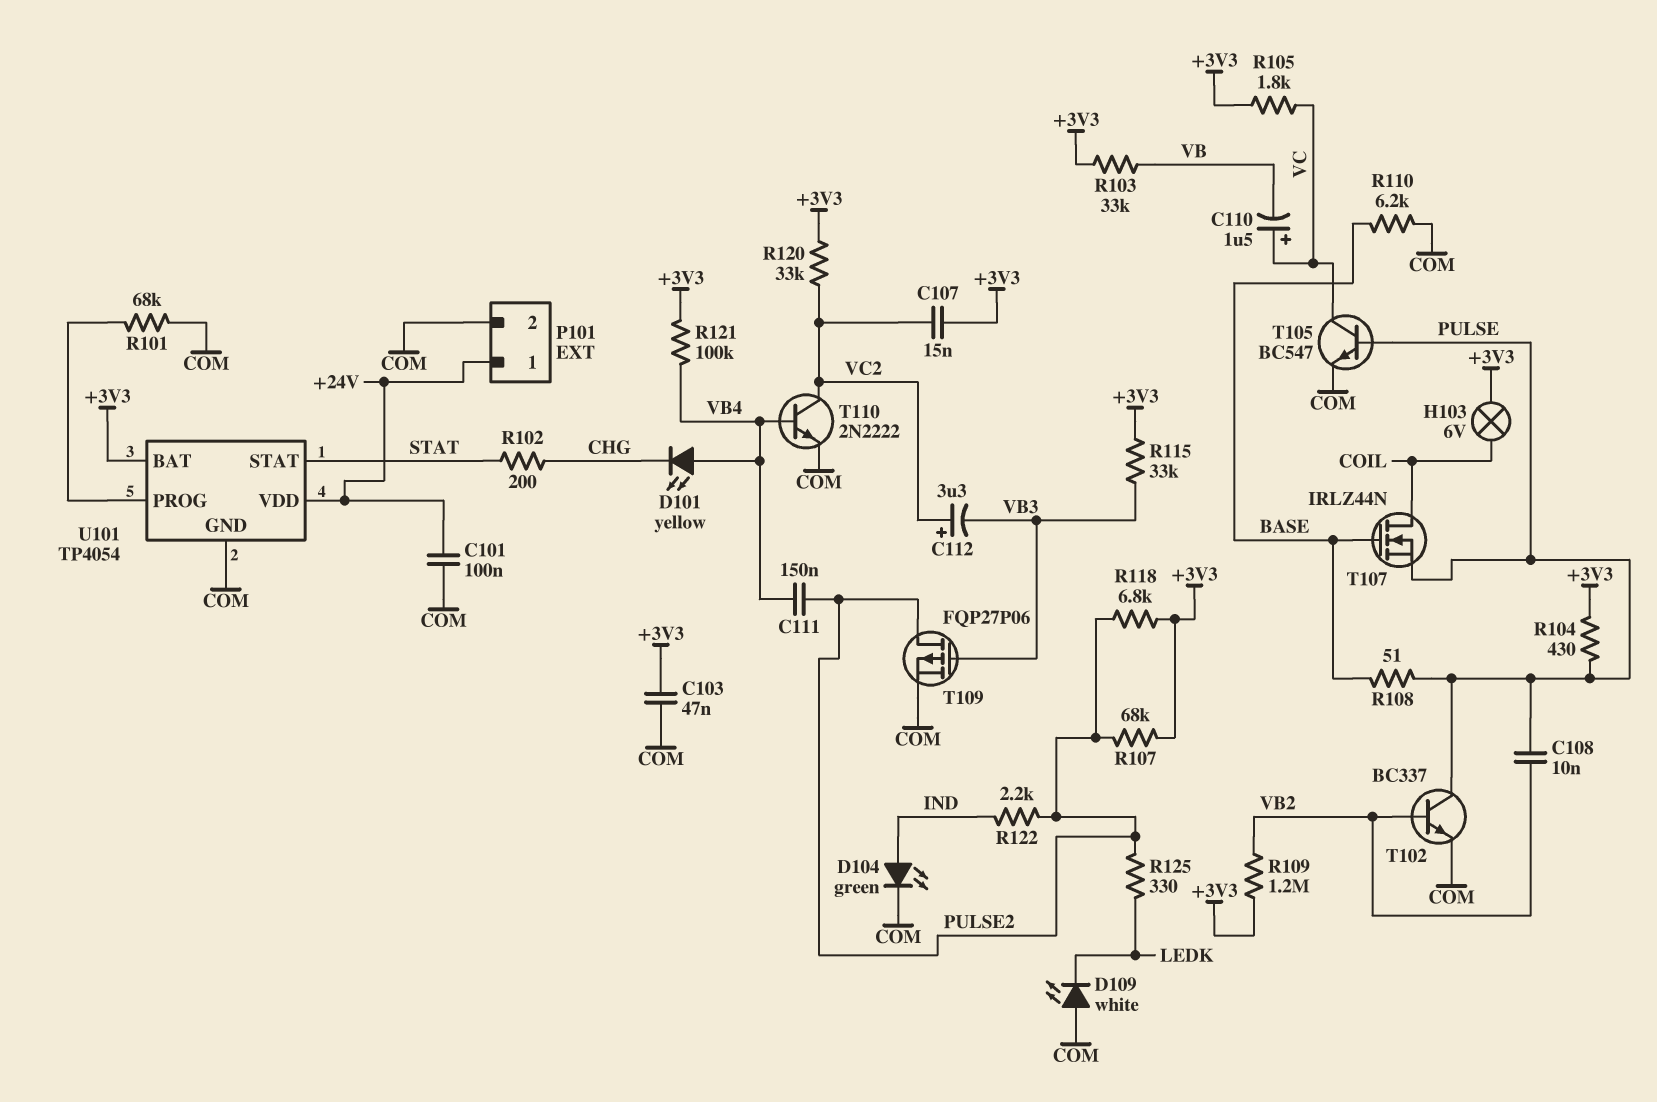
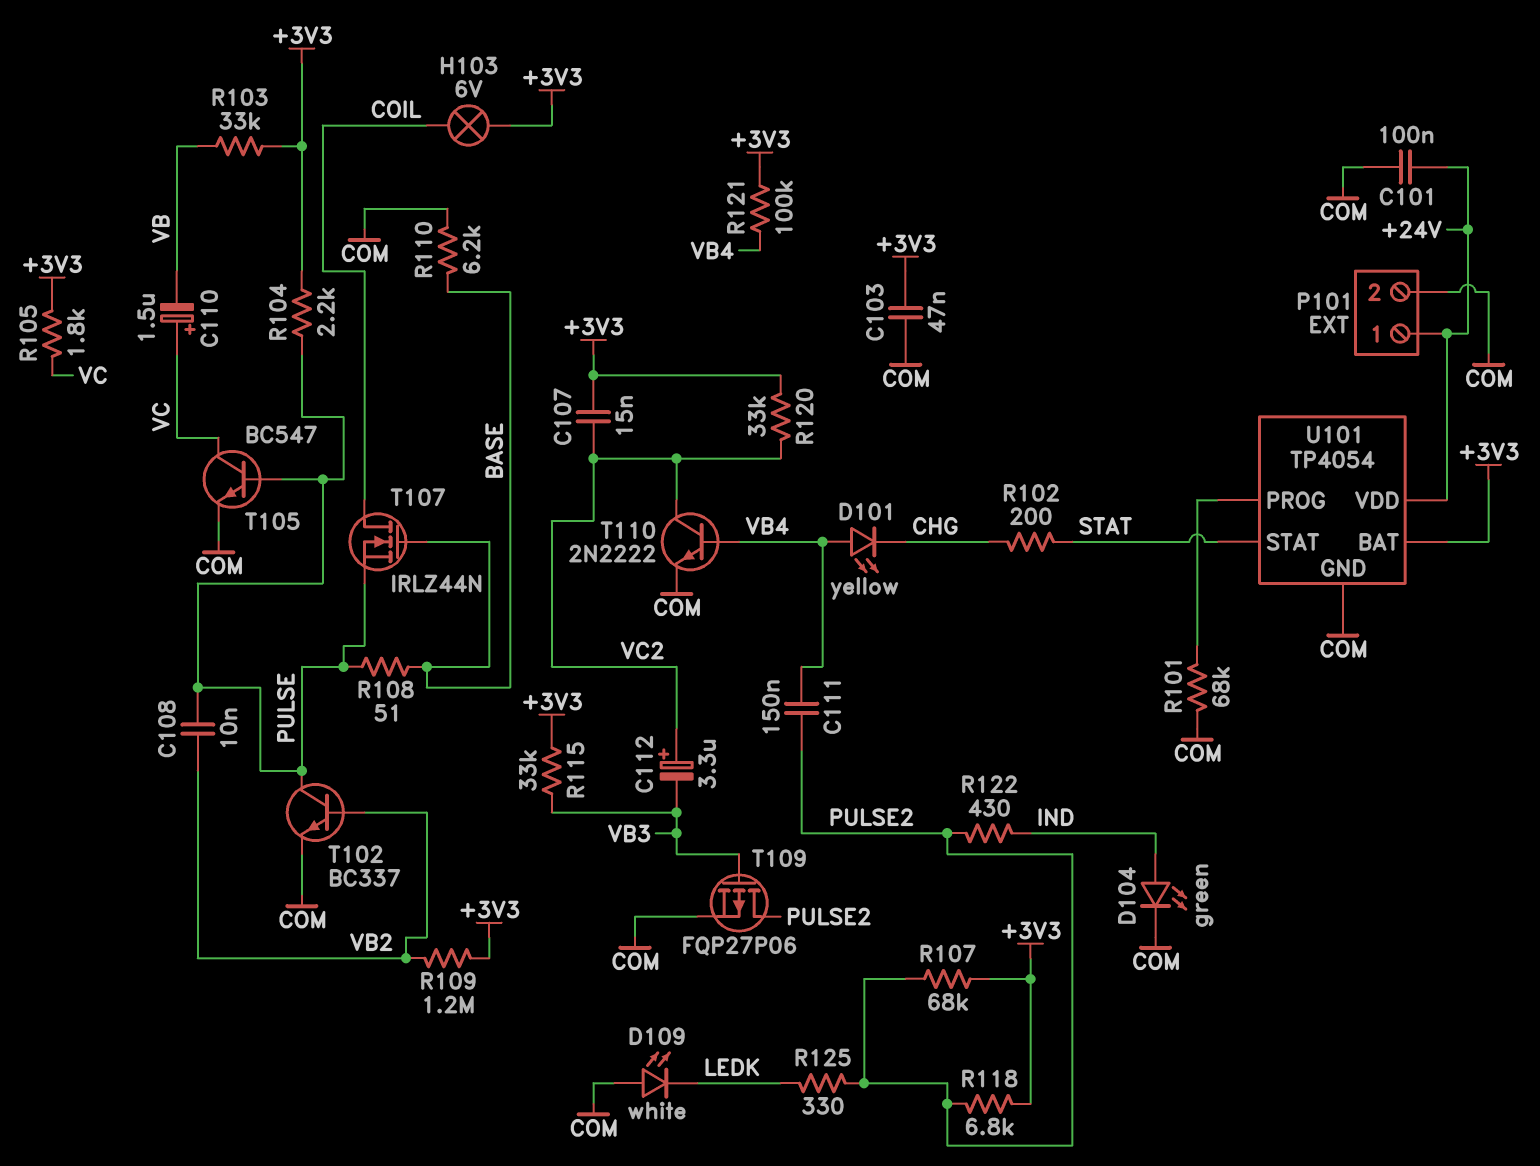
R104: 430 (+3V3, PULSE) -> 2.2k (+3V3, PULSE)
R122: 2.2k (IND, PULSE2) -> 430 (IND, PULSE2)

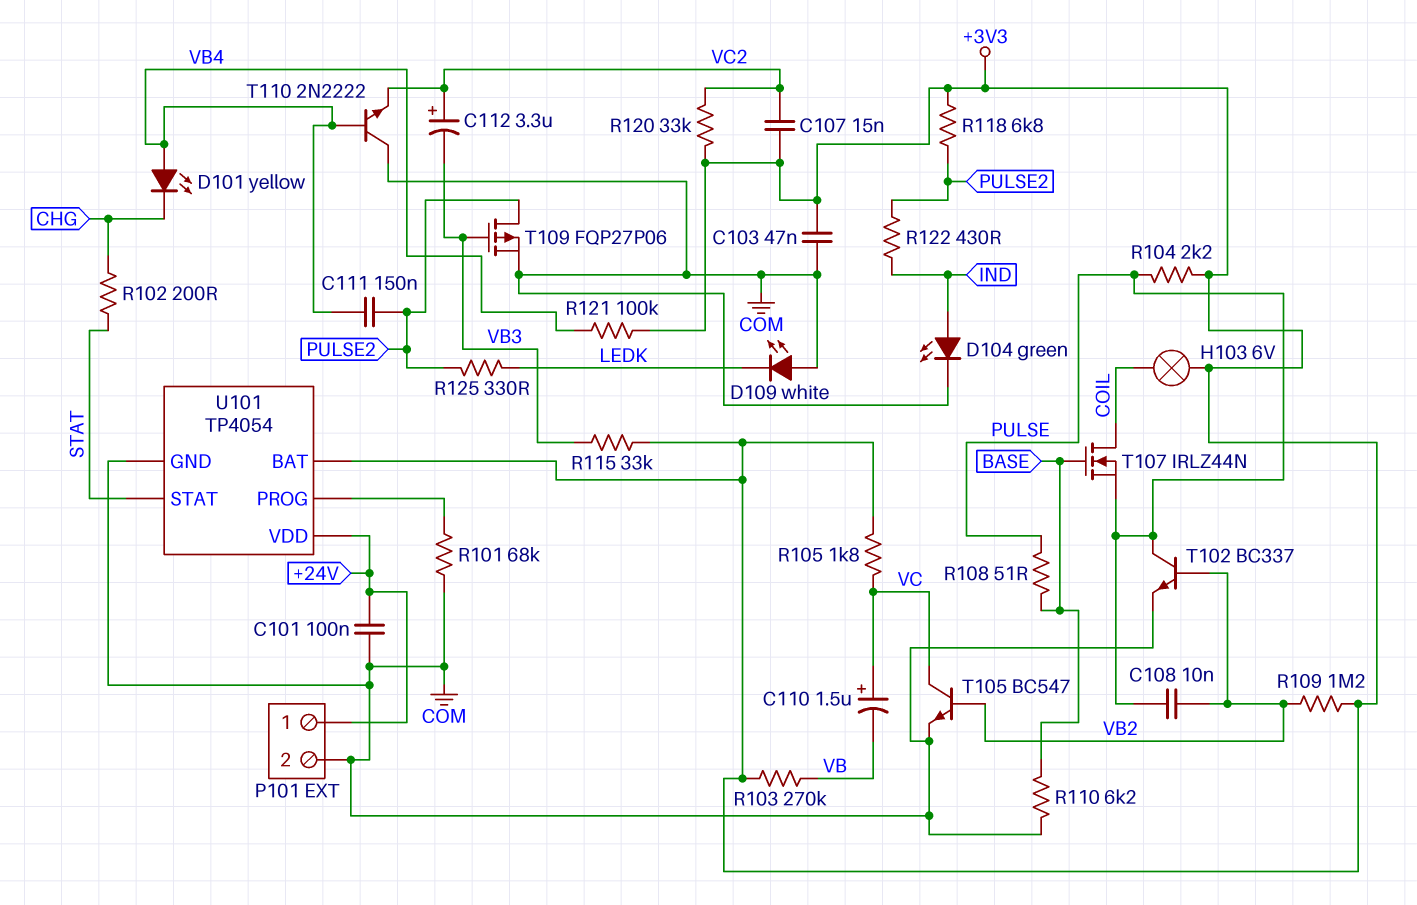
R103: 33k (+3V3, VB) -> 270k (+3V3, VB)
R107: 68k (+3V3, PULSE2) -> none
T105: NPN BC547 (B PULSE, C VC, E COM) -> NPN BC547 (B VB2, C VC, E COM)
T110: NPN 2N2222 (B VB4, C VC2, E COM) -> NPN 2N2222 (B VB4, C COM, E VC2)

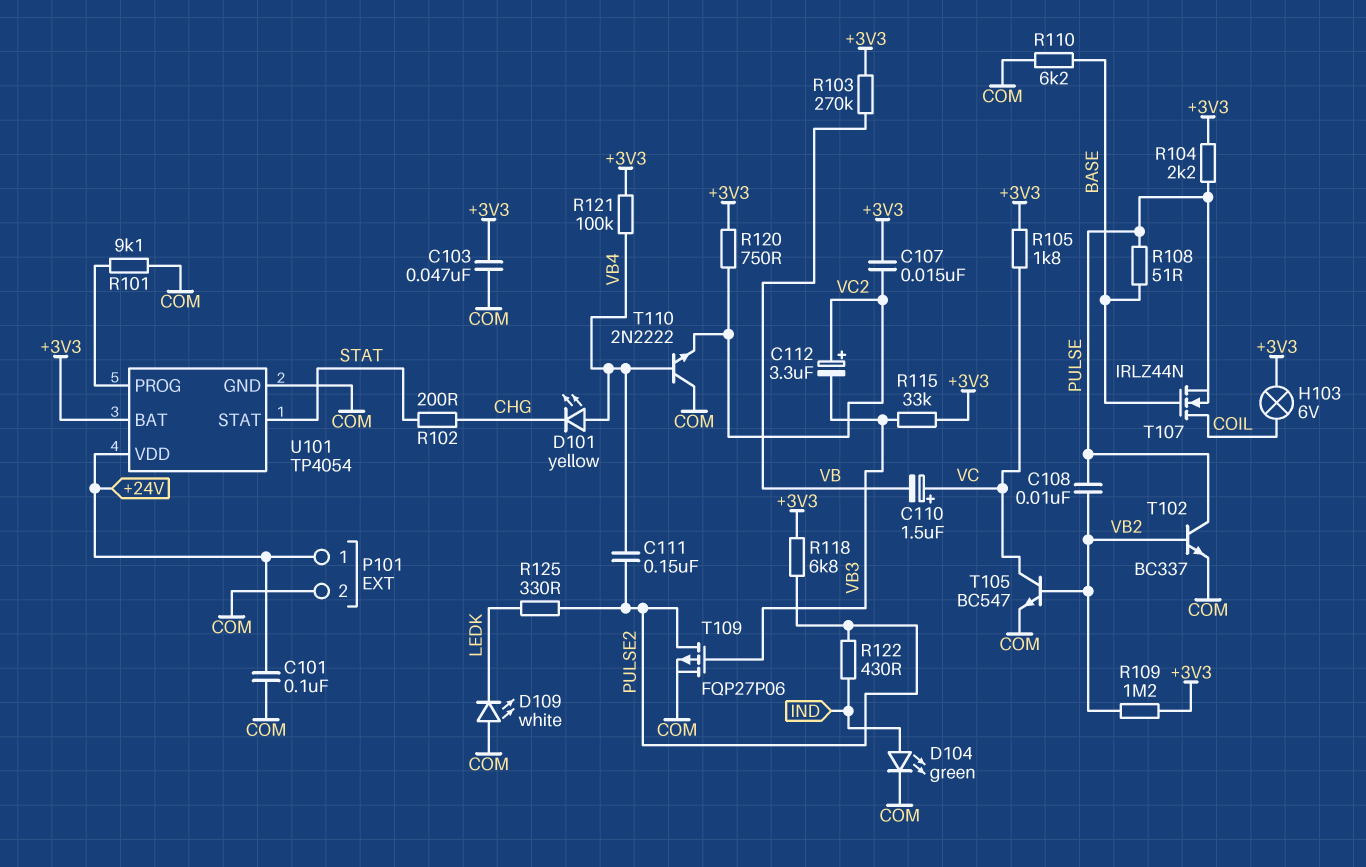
R101: 68k (COM, U101/PROG) -> 9.1k (COM, U101/PROG)
R120: 33k (+3V3, VC2) -> 750 (+3V3, VC2)

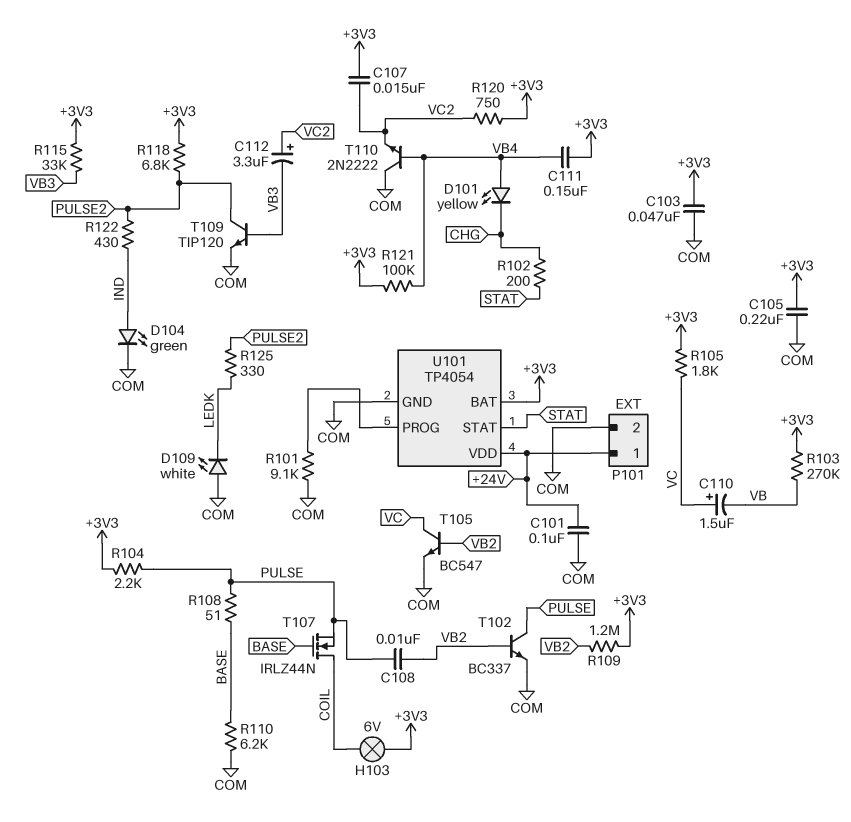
C105: none -> 220nF (+3V3, COM)
C111: 150nF (PULSE2, VB4) -> 150nF (+3V3, VB4)
T109: PMOS FQP27P06 (G VB3, D PULSE2, S COM) -> NPN TIP120 (B VB3, C PULSE2, E COM)

